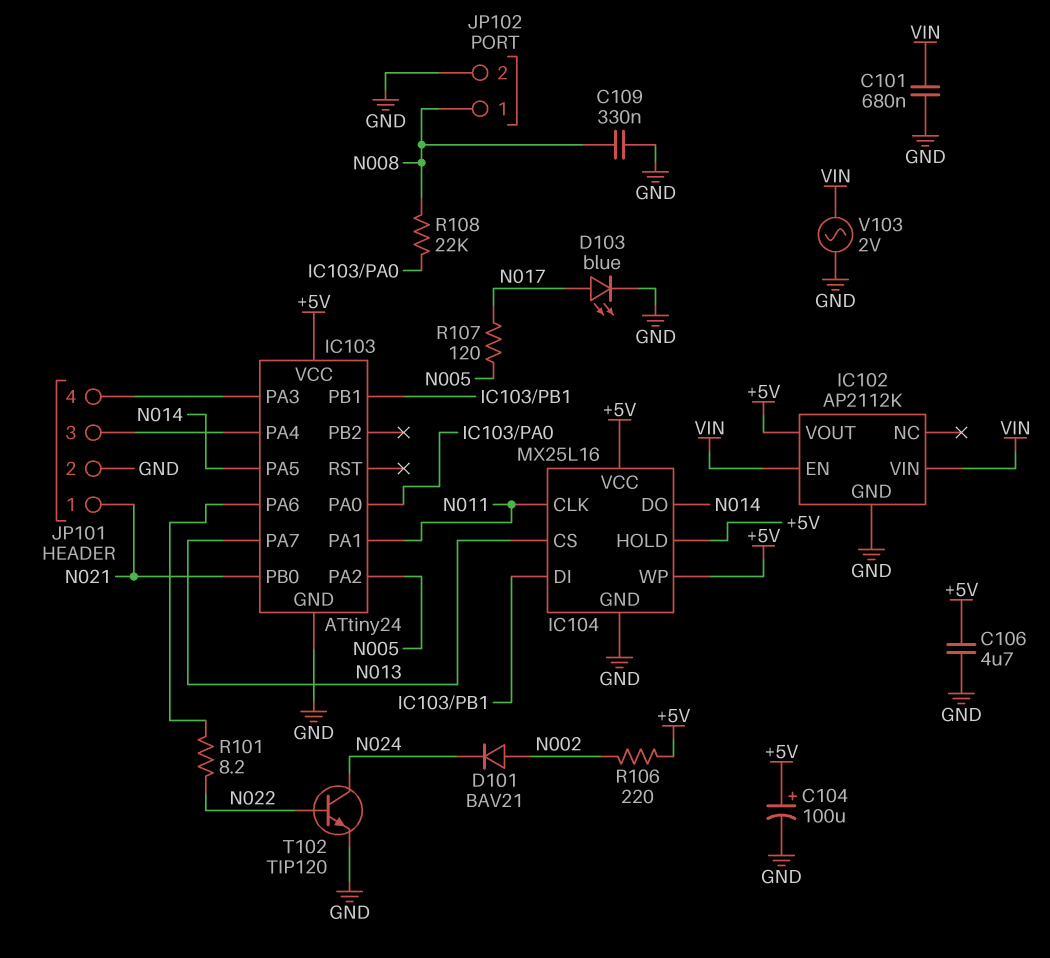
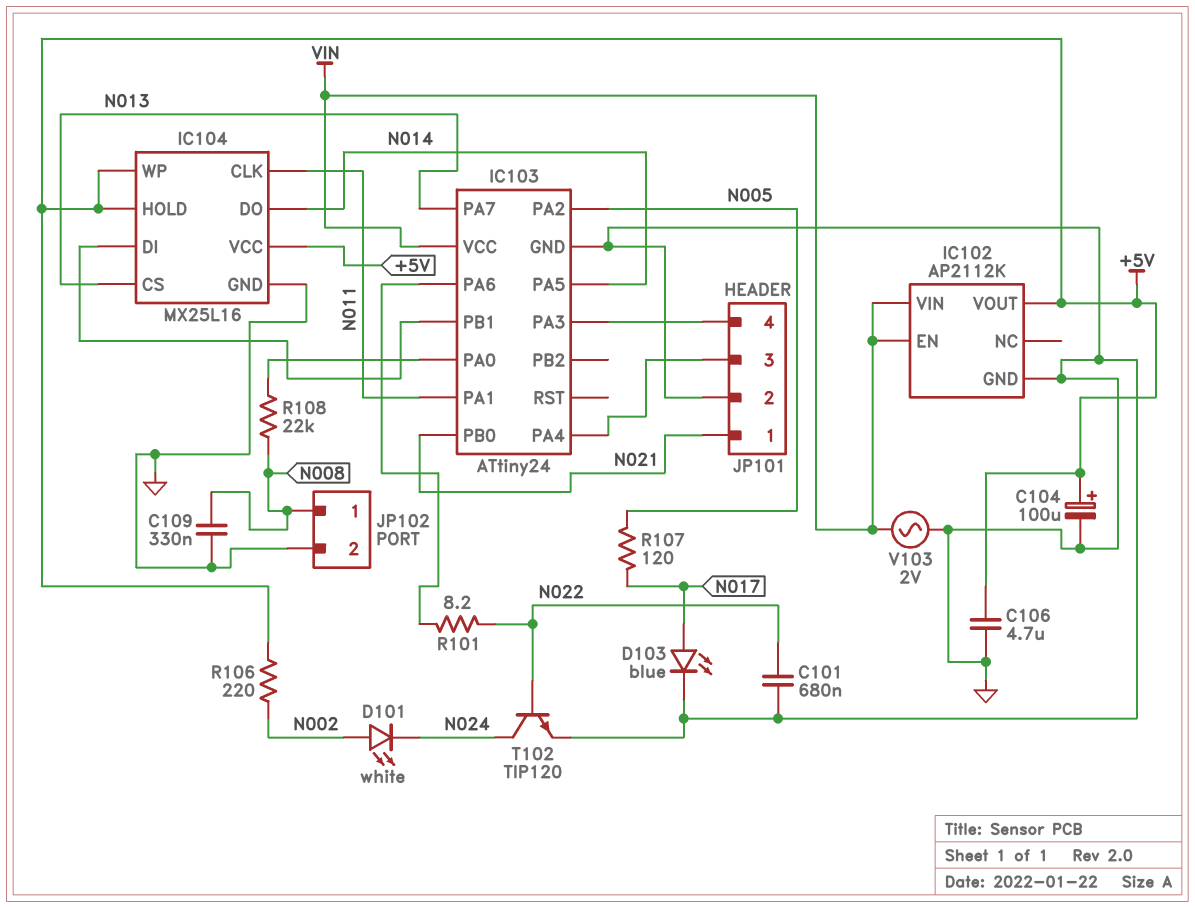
C101: 680nF (GND, VIN) -> 680nF (GND, N022)
D101: diode BAV21 (A N002, K N024) -> LED white (A N002, K N024)
IC103 pin VCC: +5V -> VIN

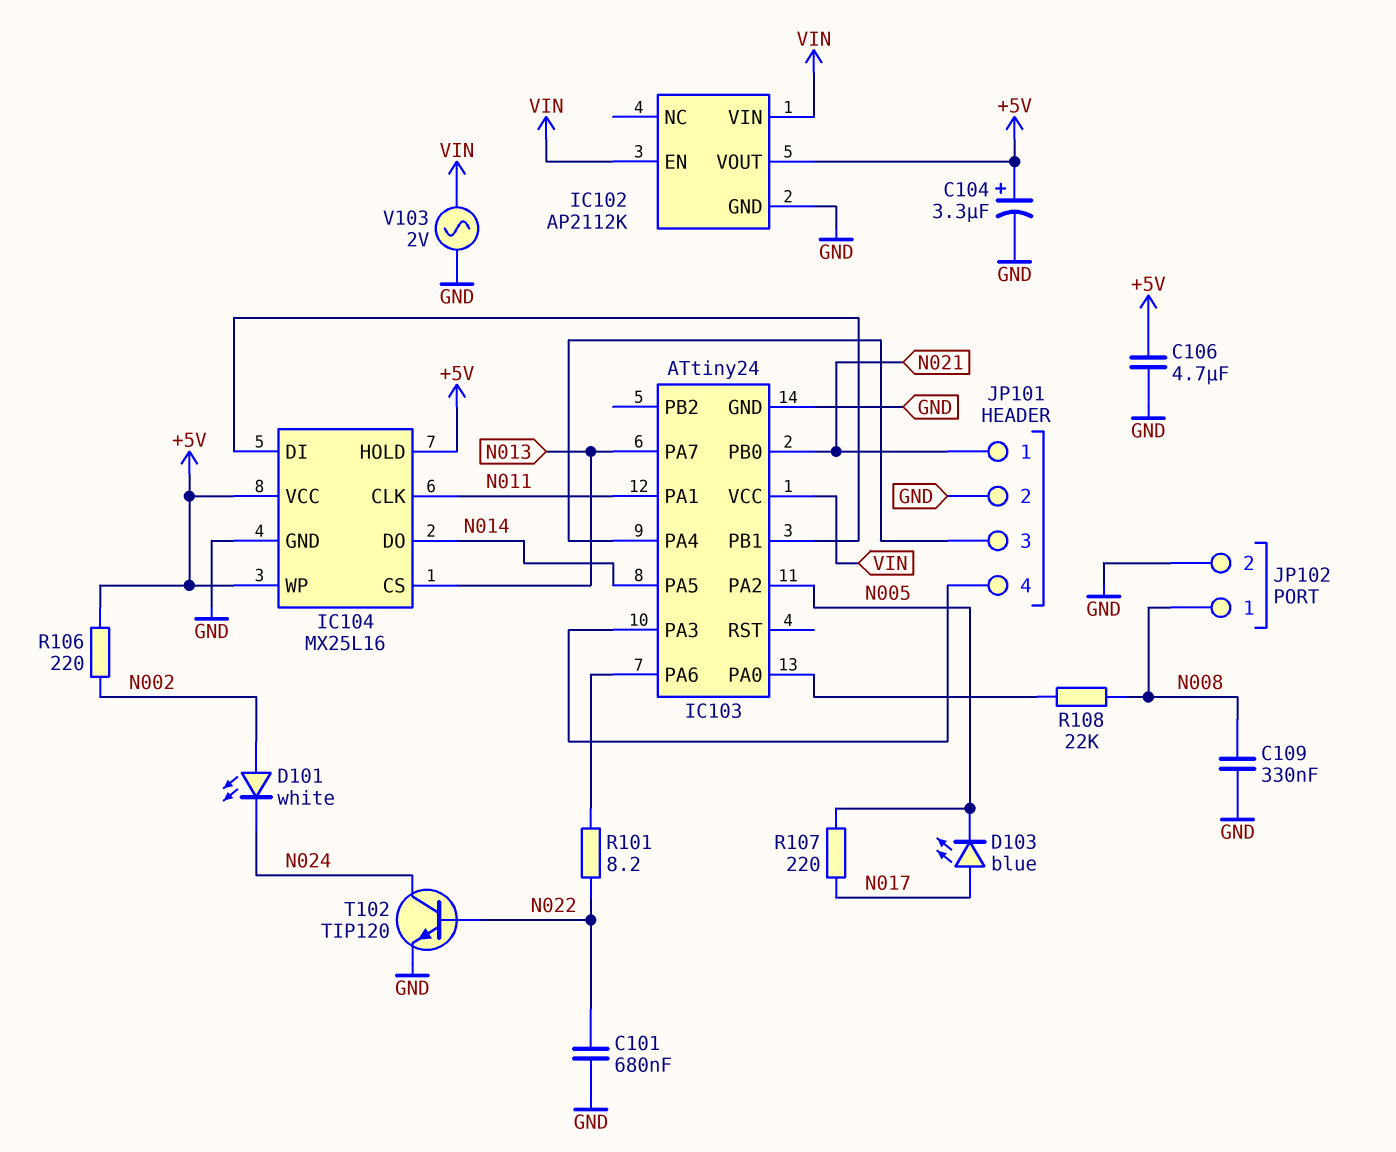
C104: 100uF (plus +5V, minus GND) -> 3.3uF (plus +5V, minus GND)
D103: LED blue (A N017, K GND) -> LED blue (A N017, K N005)
R107: 120 (N005, N017) -> 220 (N005, N017)

